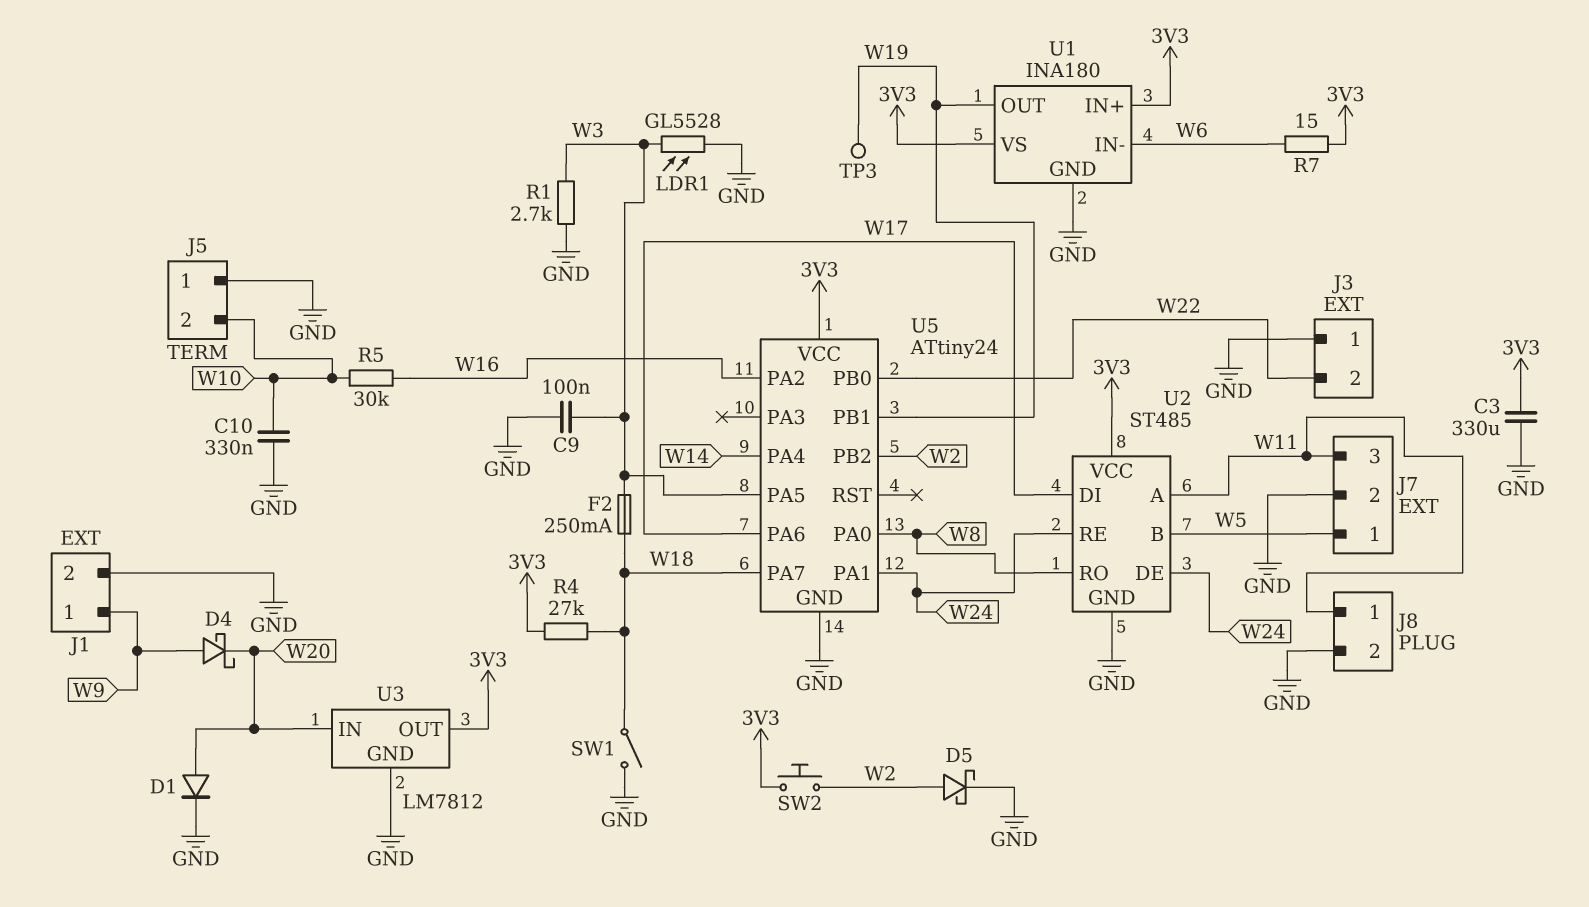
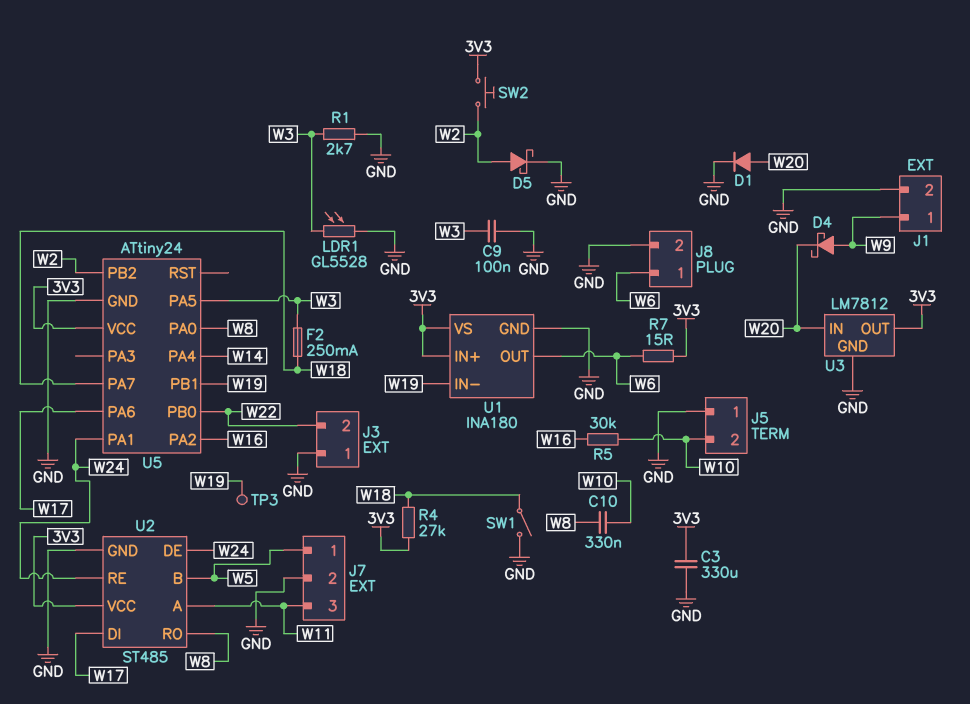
C10: 330nF (GND, W10) -> 330nF (W8, W10)
J8 pin 1: W11 -> W6
U1 pin IN-: W6 -> W19
U1 pin OUT: W19 -> W6

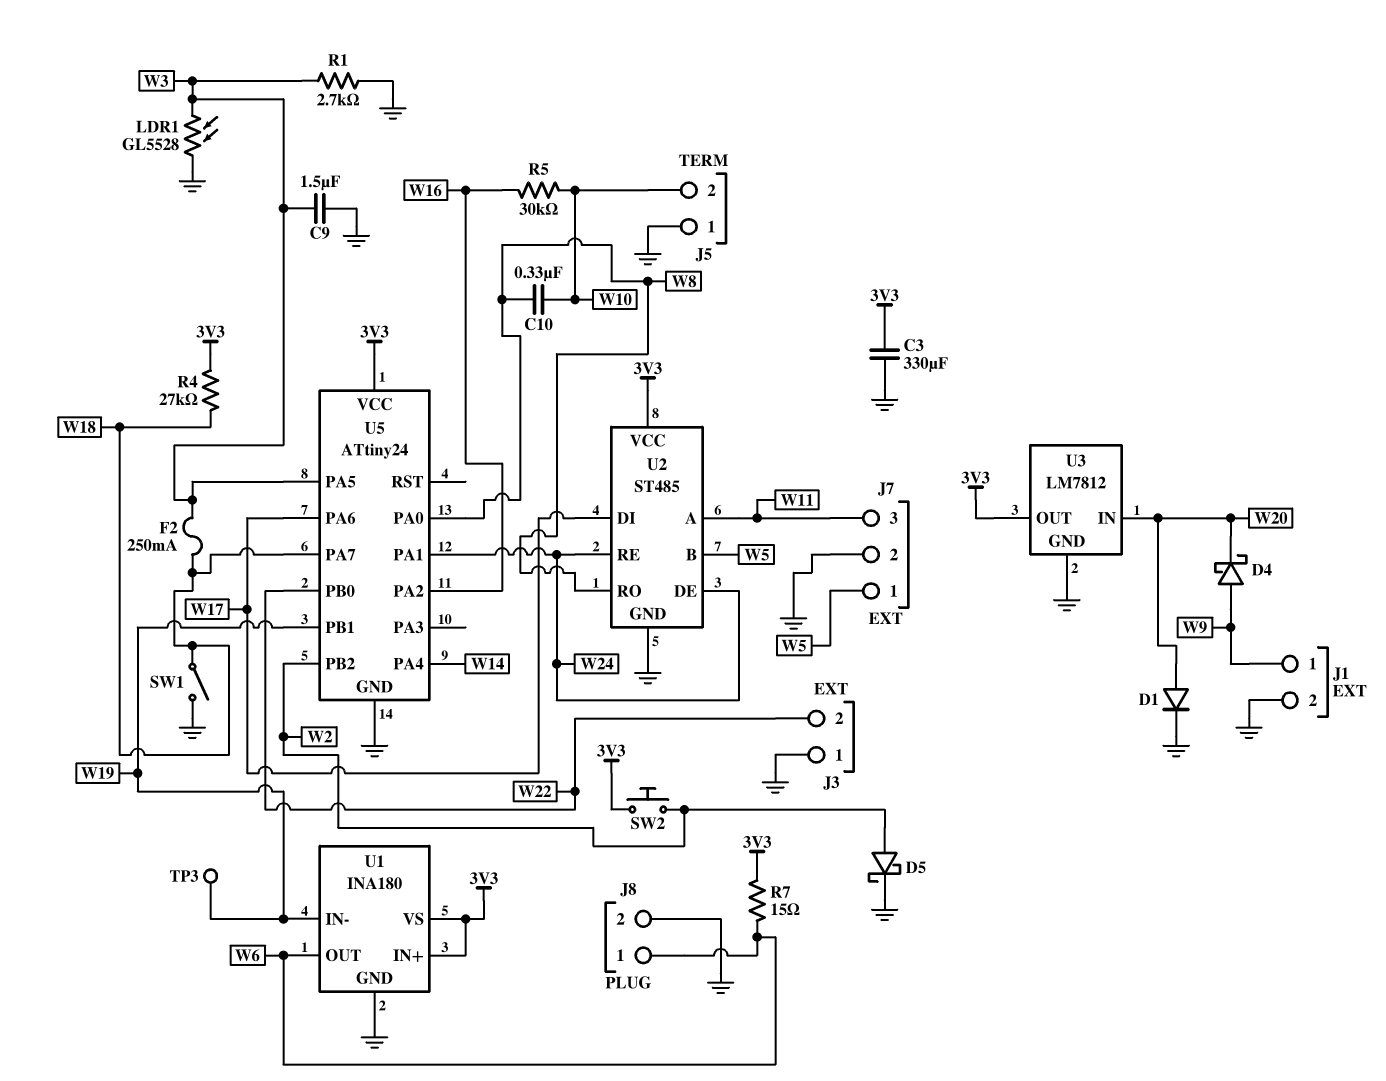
C9: 100nF (GND, W3) -> 1.5uF (GND, W3)

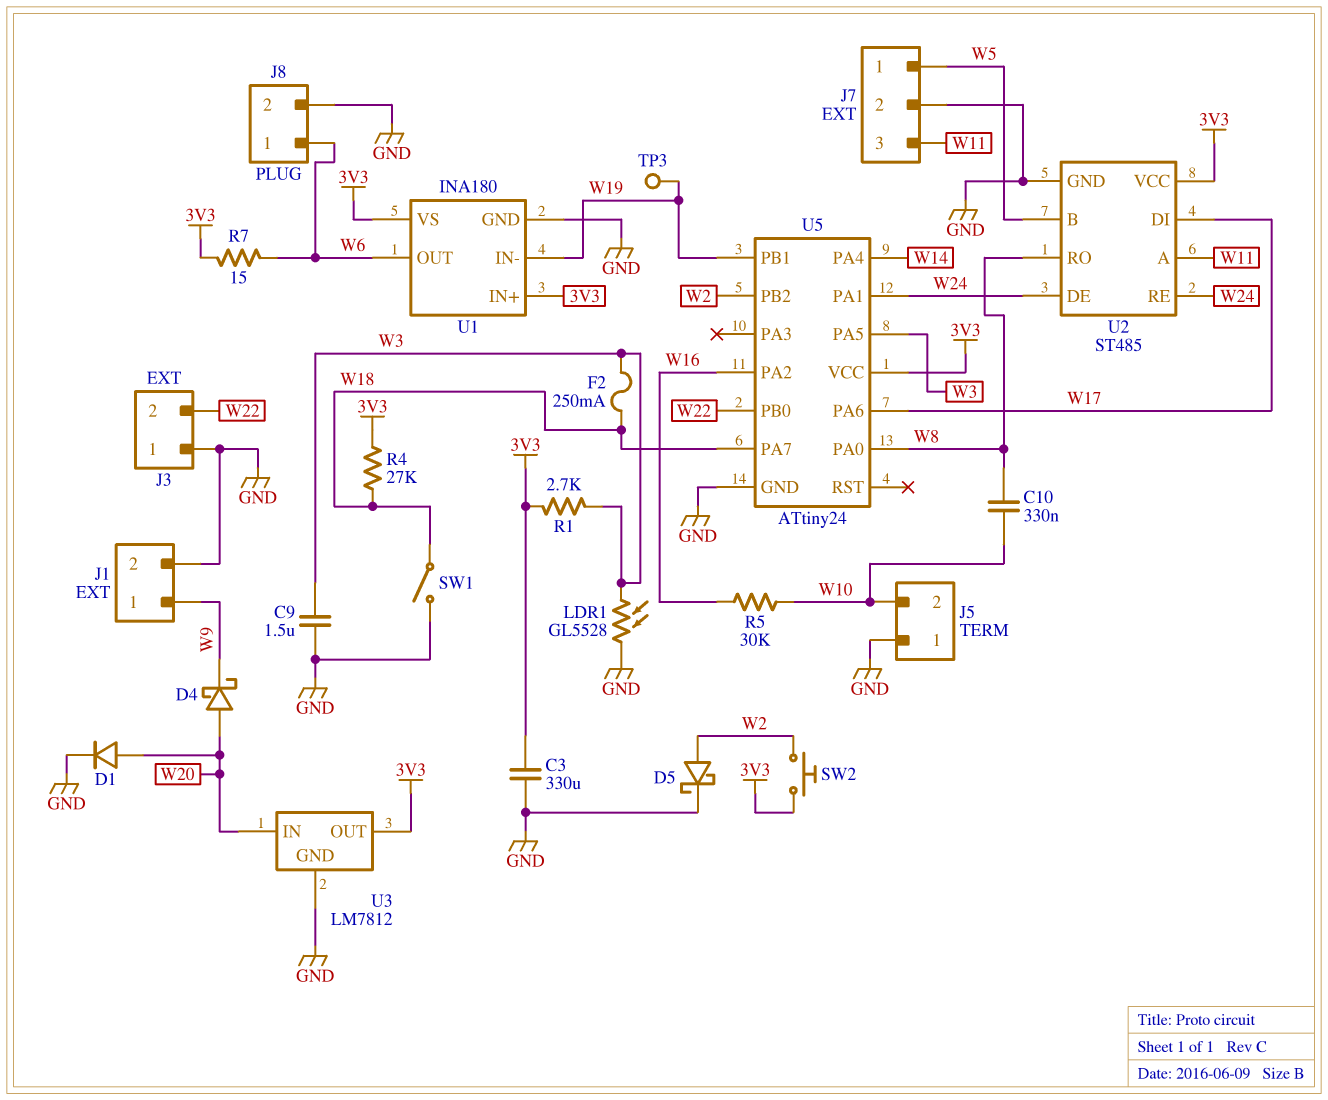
D4: schottky (A W9, K W20) -> schottky (A W20, K W9)
R1: 2.7k (GND, W3) -> 2.7k (3V3, W3)

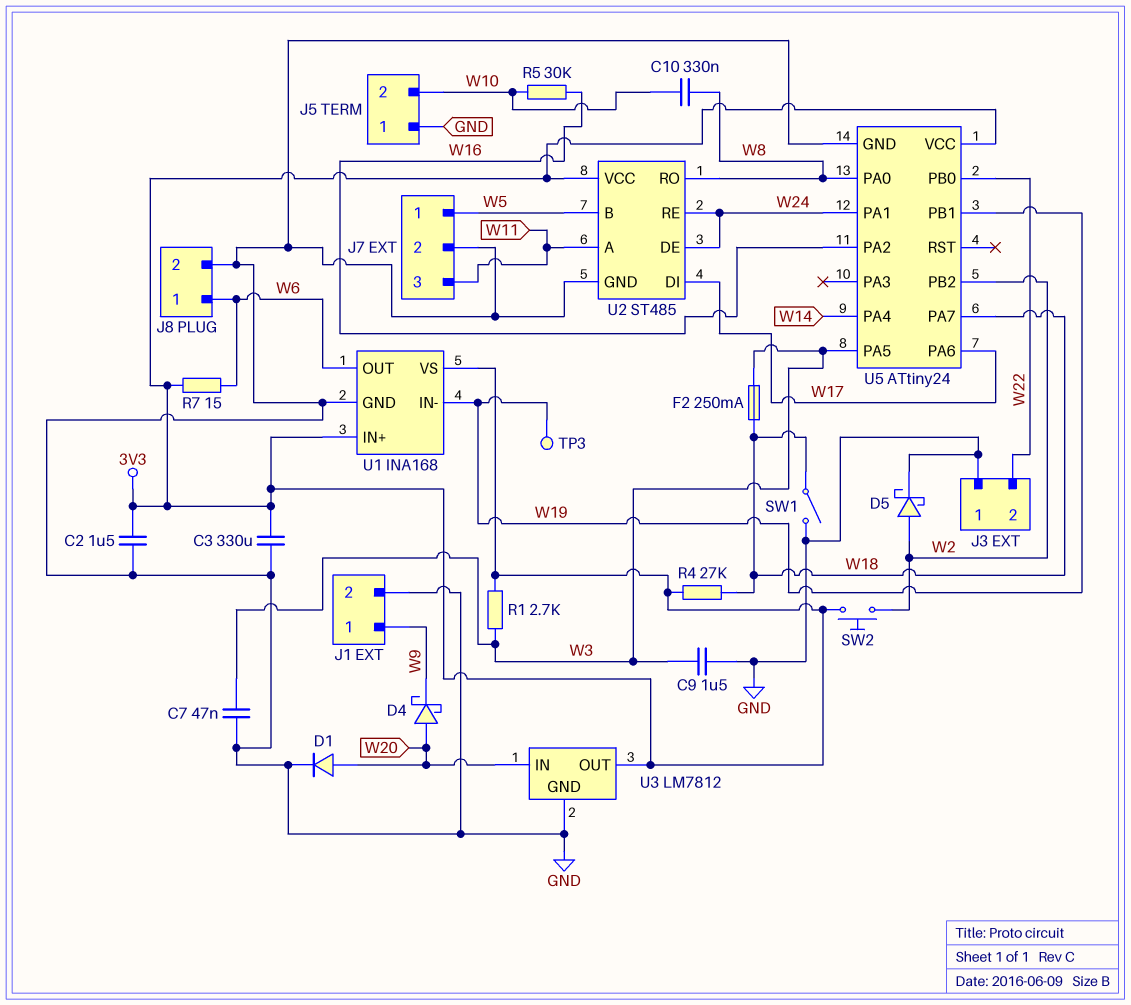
C2: none -> 1.5uF (3V3, GND)
C7: none -> 47nF (GND, W3)
LDR1: GL5528 (GND, W3) -> none
U1: INA180 -> INA168

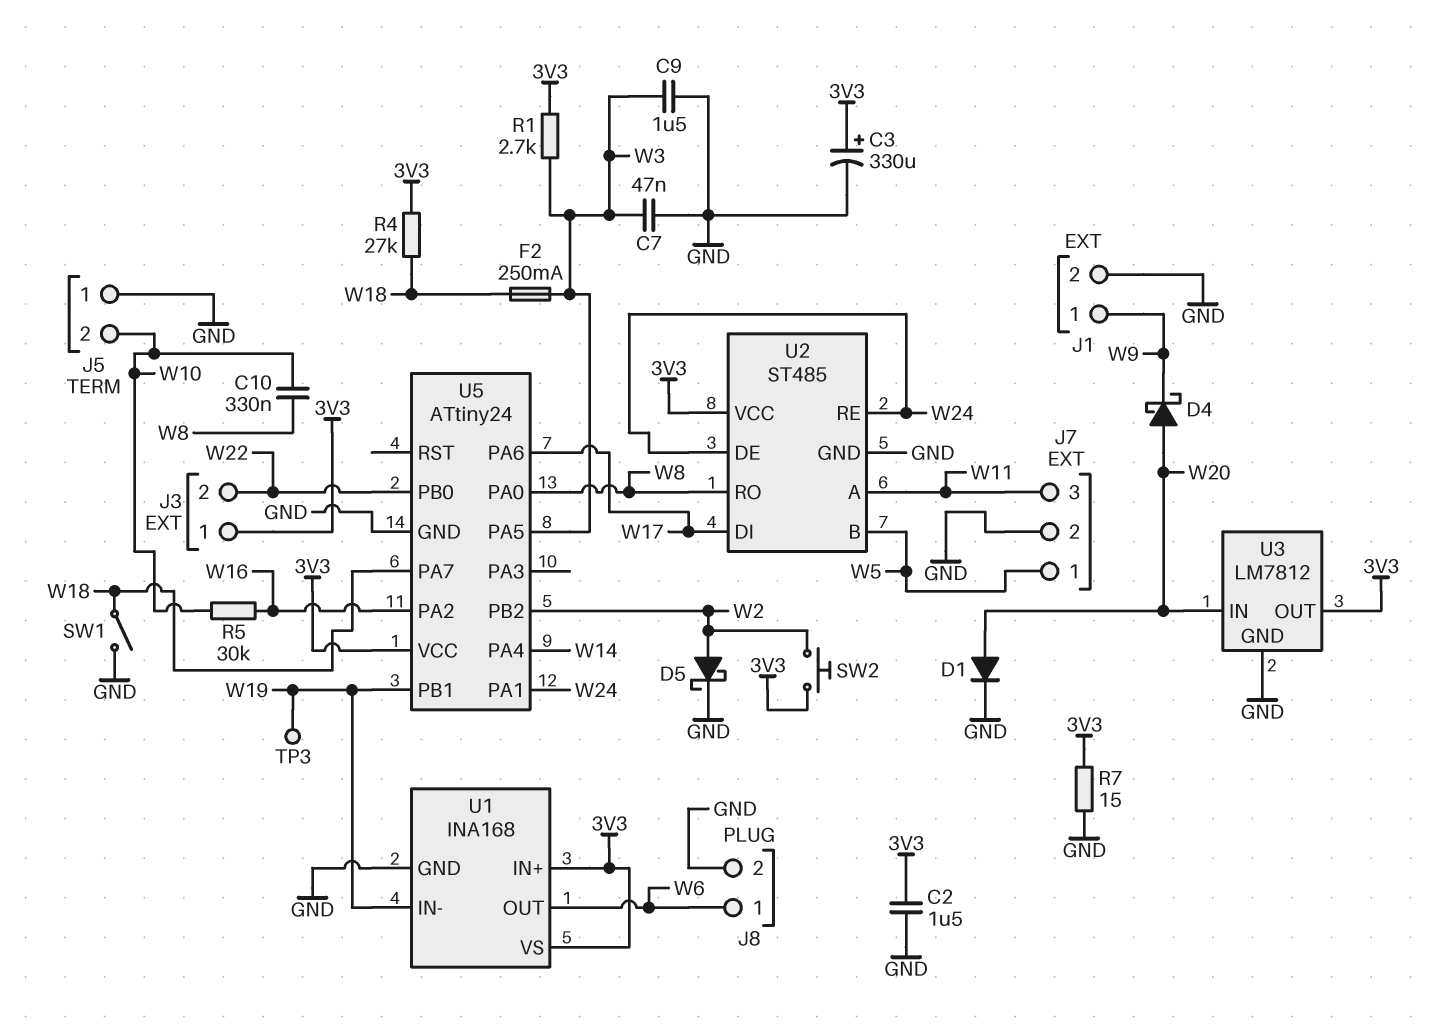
C3: 330uF (3V3, GND) -> 330uF (plus 3V3, minus GND)
J3 pin 1: GND -> 3V3
R7: 15 (3V3, W6) -> 15 (3V3, GND)

